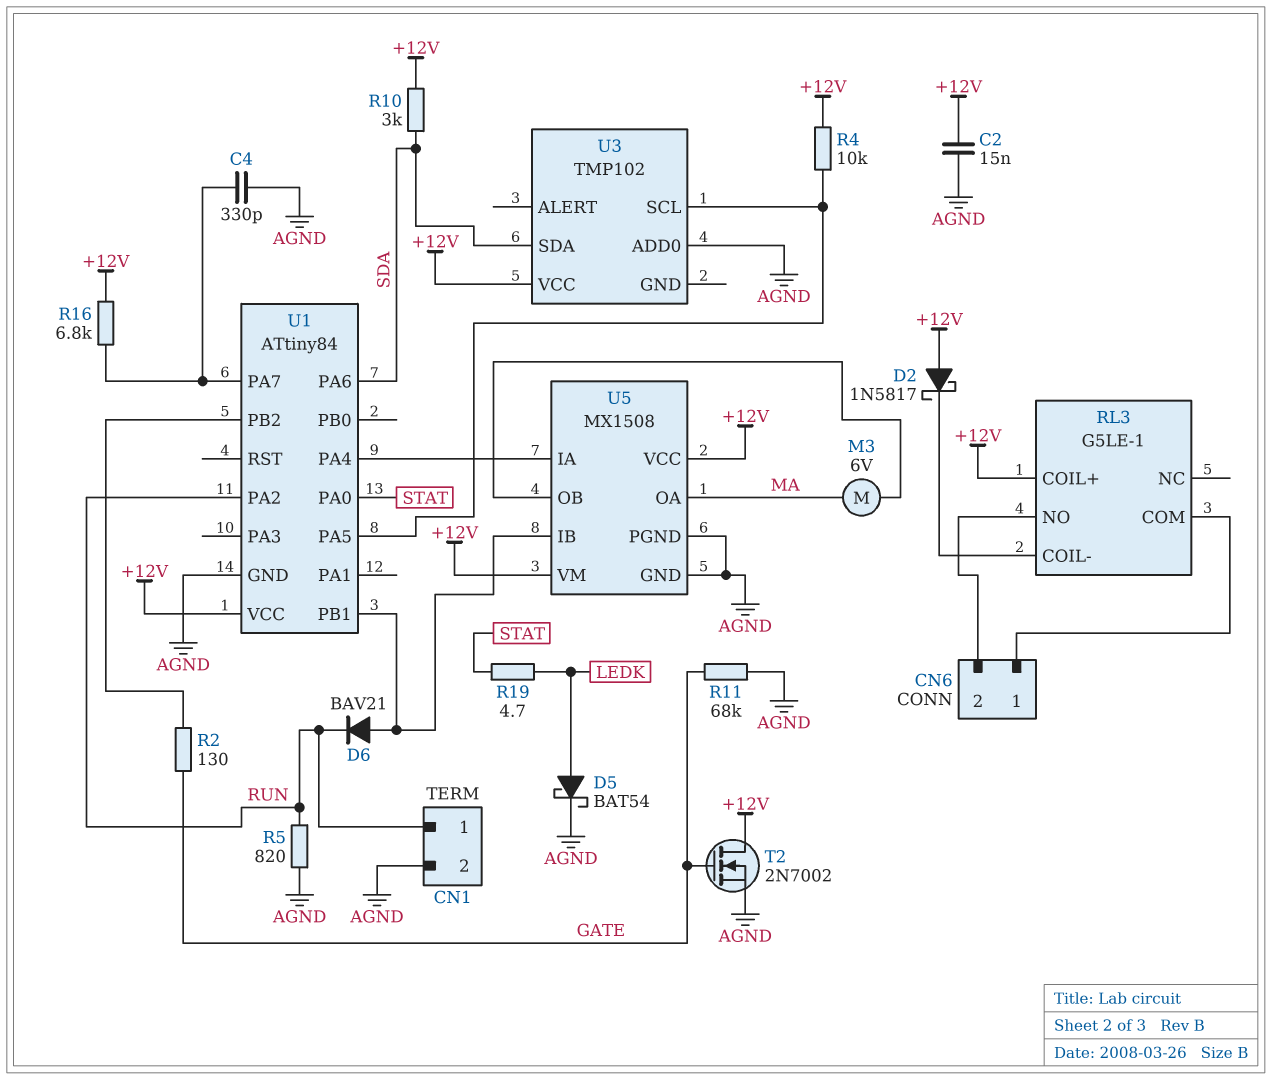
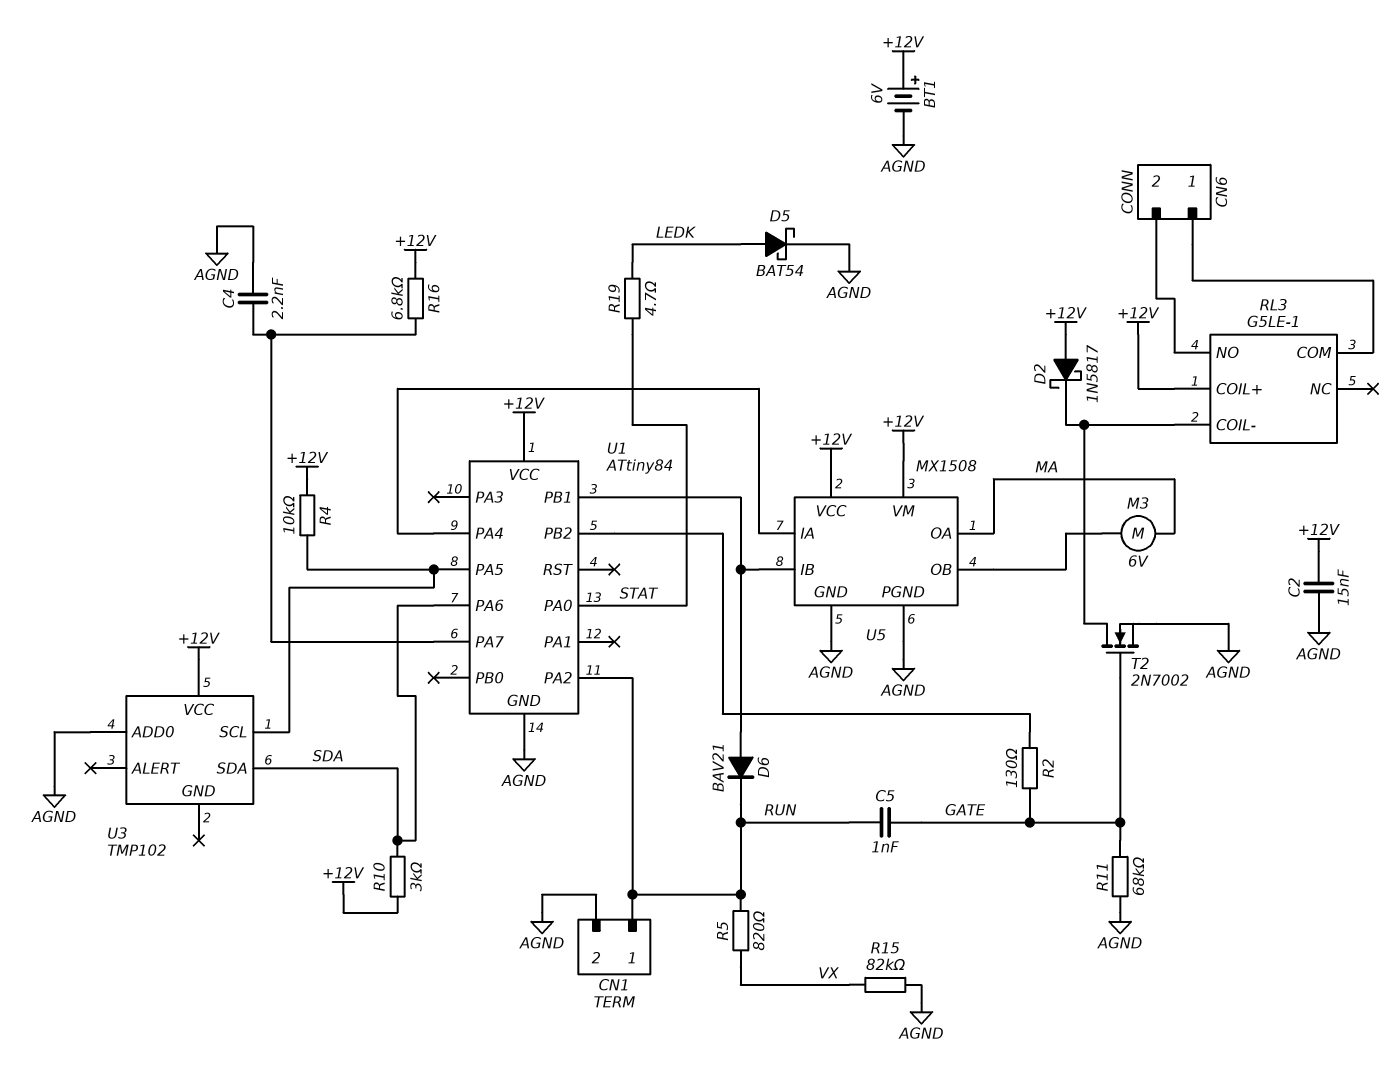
BT1: none -> 6V (plus +12V, minus AGND)
C4: 330pF (AGND, U1/PA7) -> 2.2nF (AGND, U1/PA7)
C5: none -> 1nF (GATE, RUN)
R5: 820 (AGND, RUN) -> 820 (RUN, VX)
R15: none -> 82k (AGND, VX)
T2: NMOS 2N7002 (G GATE, D +12V, S AGND) -> NMOS 2N7002 (G GATE, D RL3/COIL-, S AGND)

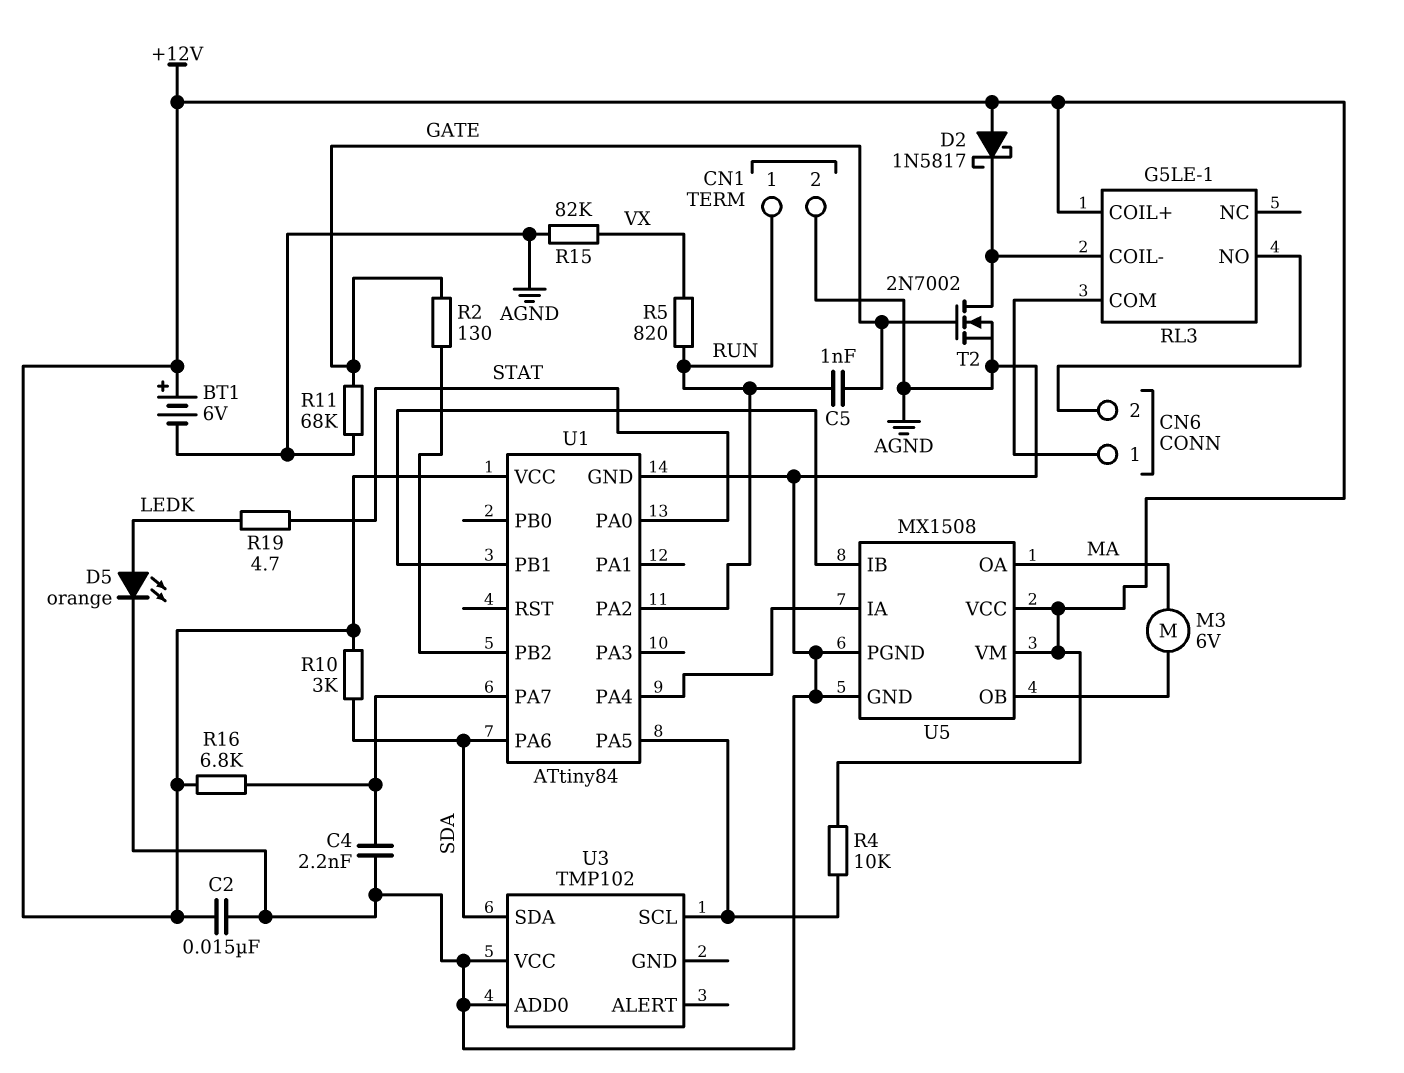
D5: schottky BAT54 (A LEDK, K AGND) -> LED orange (A LEDK, K AGND)
D6: diode BAV21 (A U1/PB1, K RUN) -> none
U3 pin VCC: +12V -> AGND

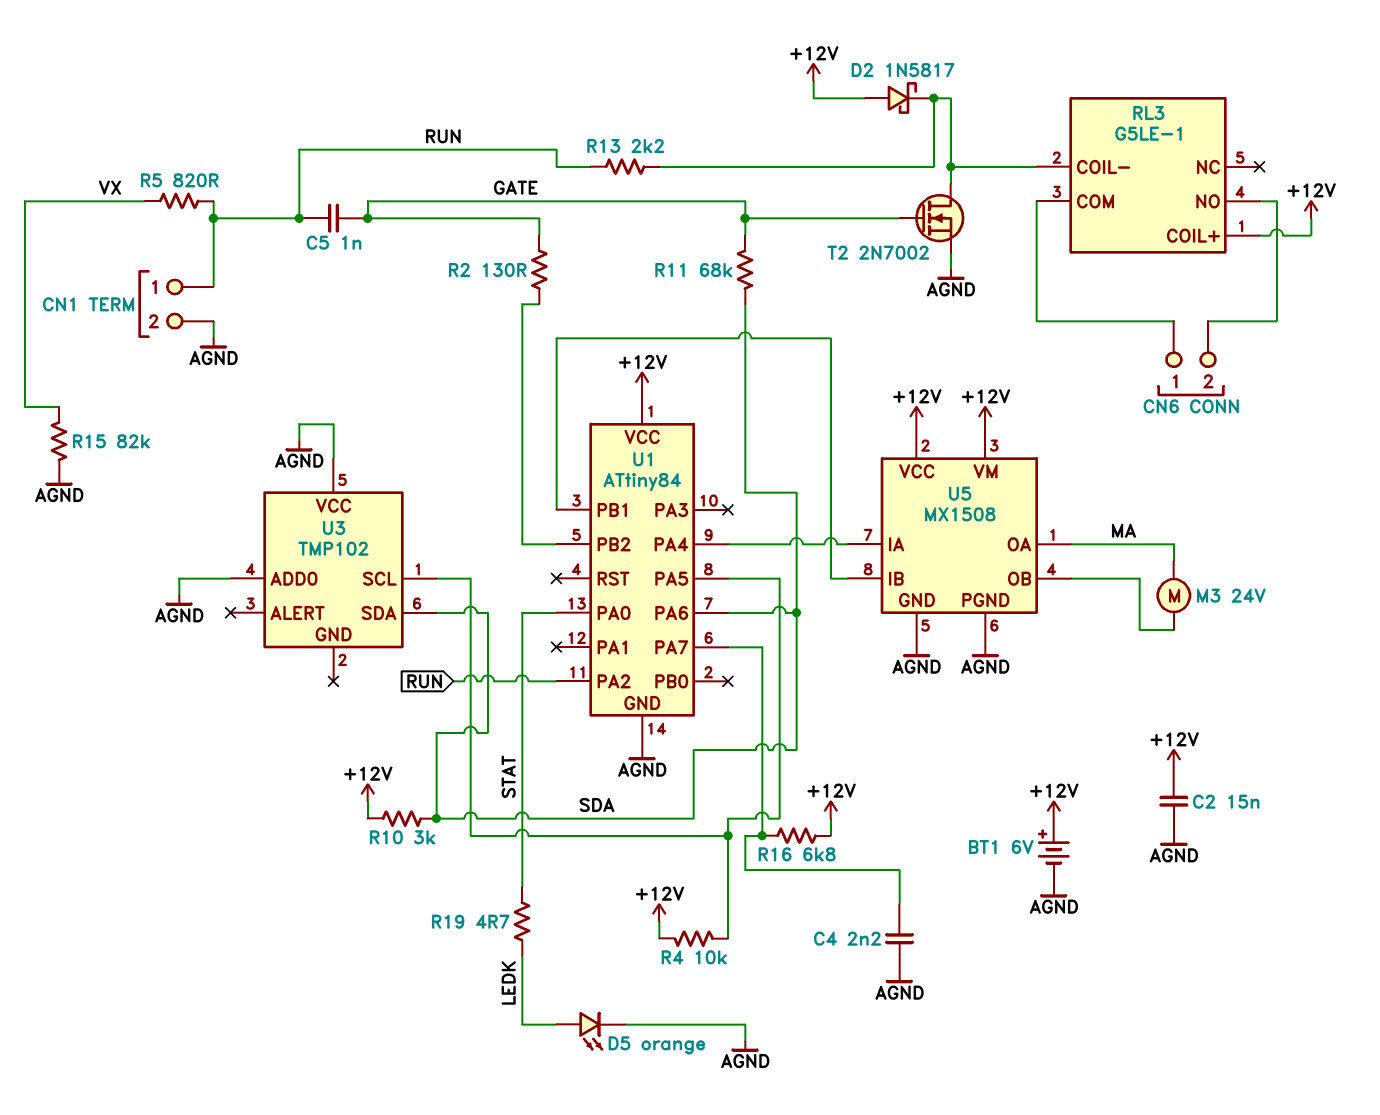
M3: motor 6V (MA, U5/OB) -> motor 24V (MA, U5/OB)
R11: 68k (AGND, GATE) -> 68k (GATE, SDA)
R13: none -> 2.2k (RL3/COIL-, RUN)

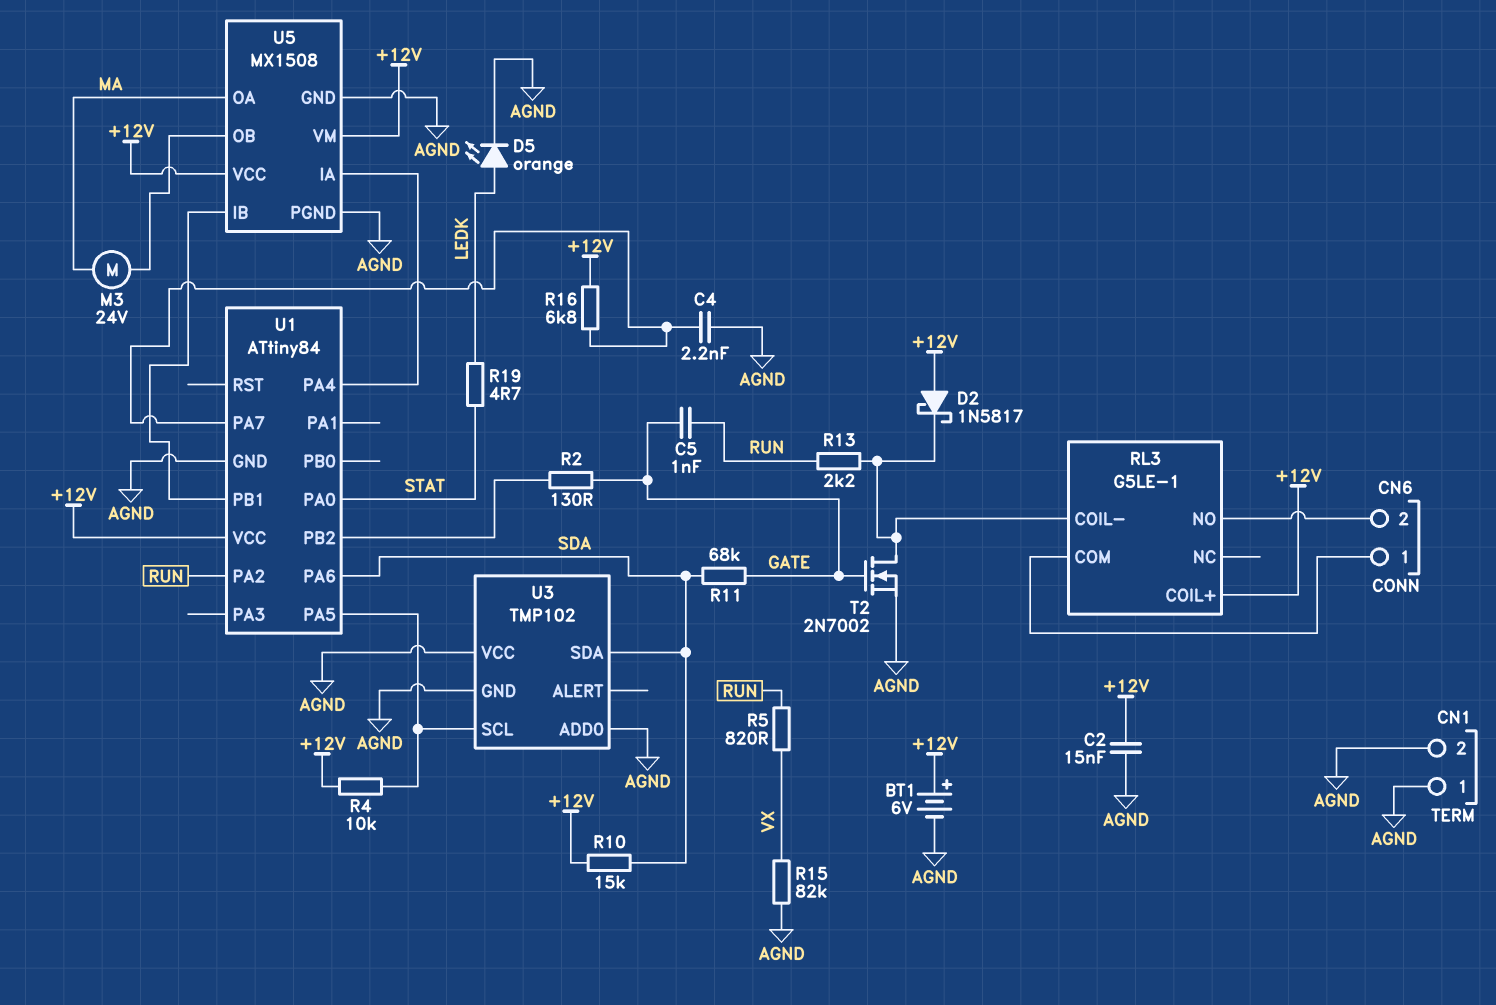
CN1 pin 1: RUN -> AGND
R10: 3k (+12V, SDA) -> 15k (+12V, SDA)
U3 pin GND: none -> AGND

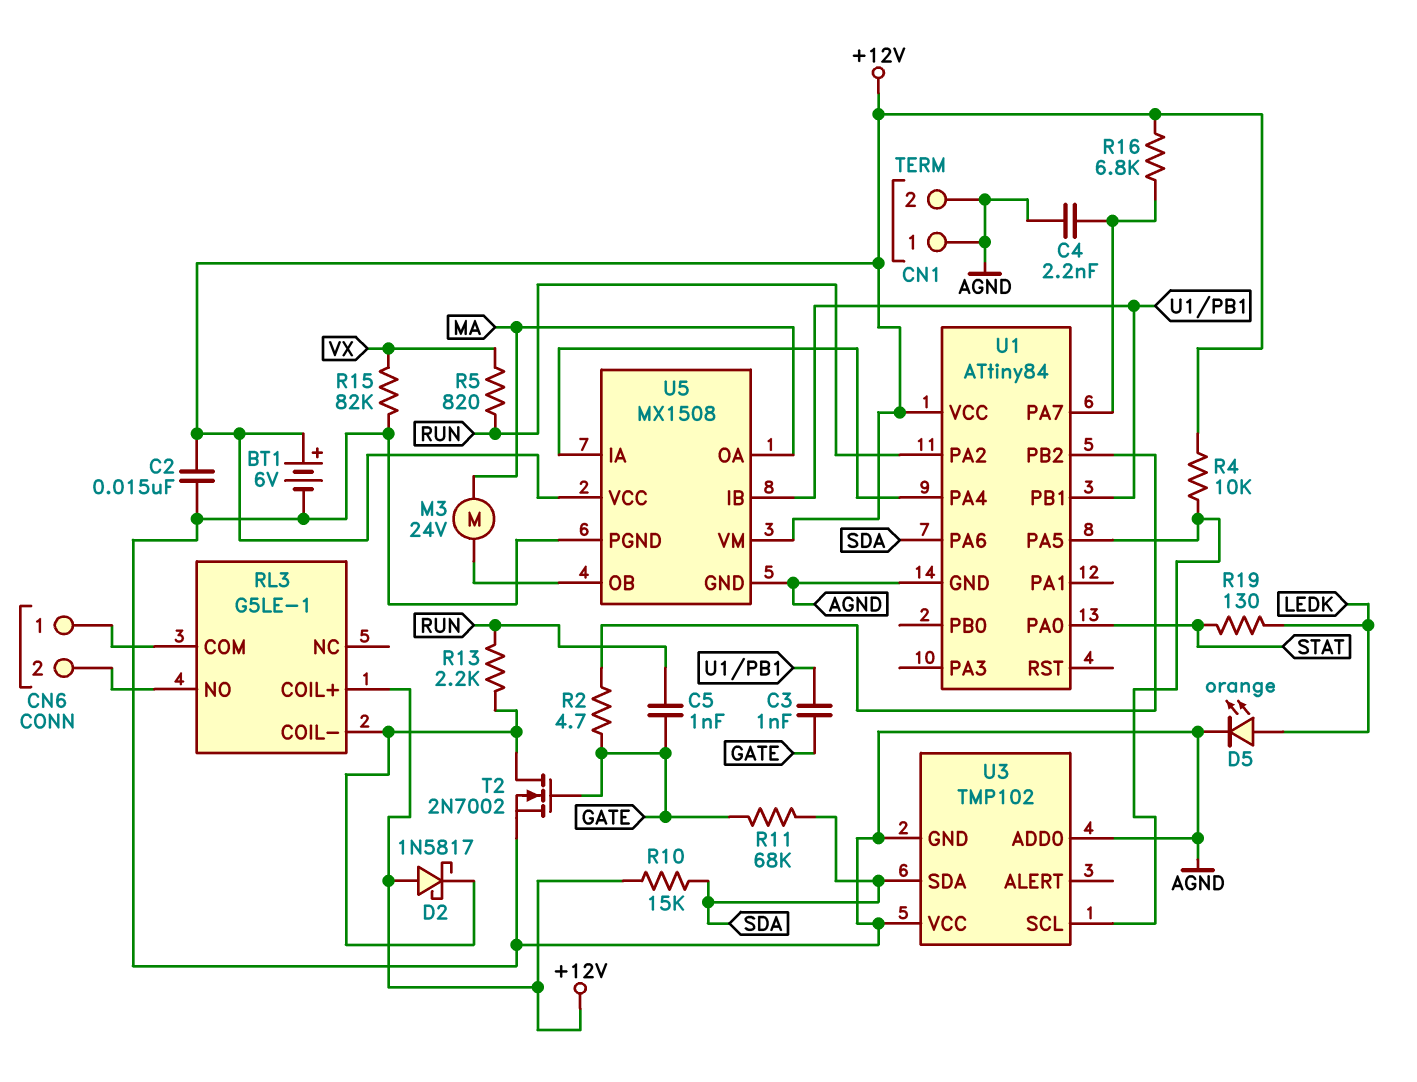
C3: none -> 1nF (GATE, U1/PB1)
R2: 130 (GATE, U1/PB2) -> 4.7 (GATE, U1/PB2)
R19: 4.7 (LEDK, STAT) -> 130 (LEDK, STAT)

